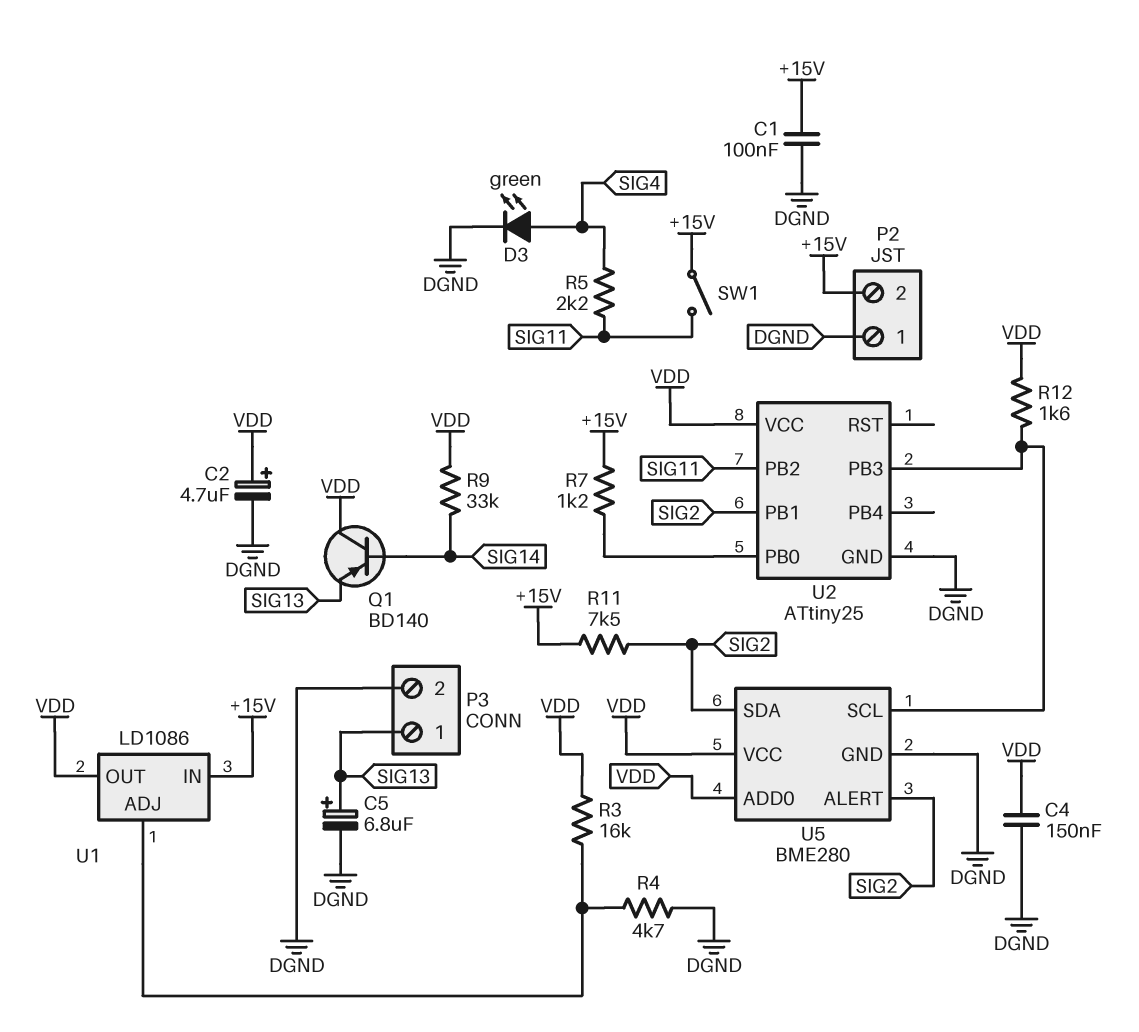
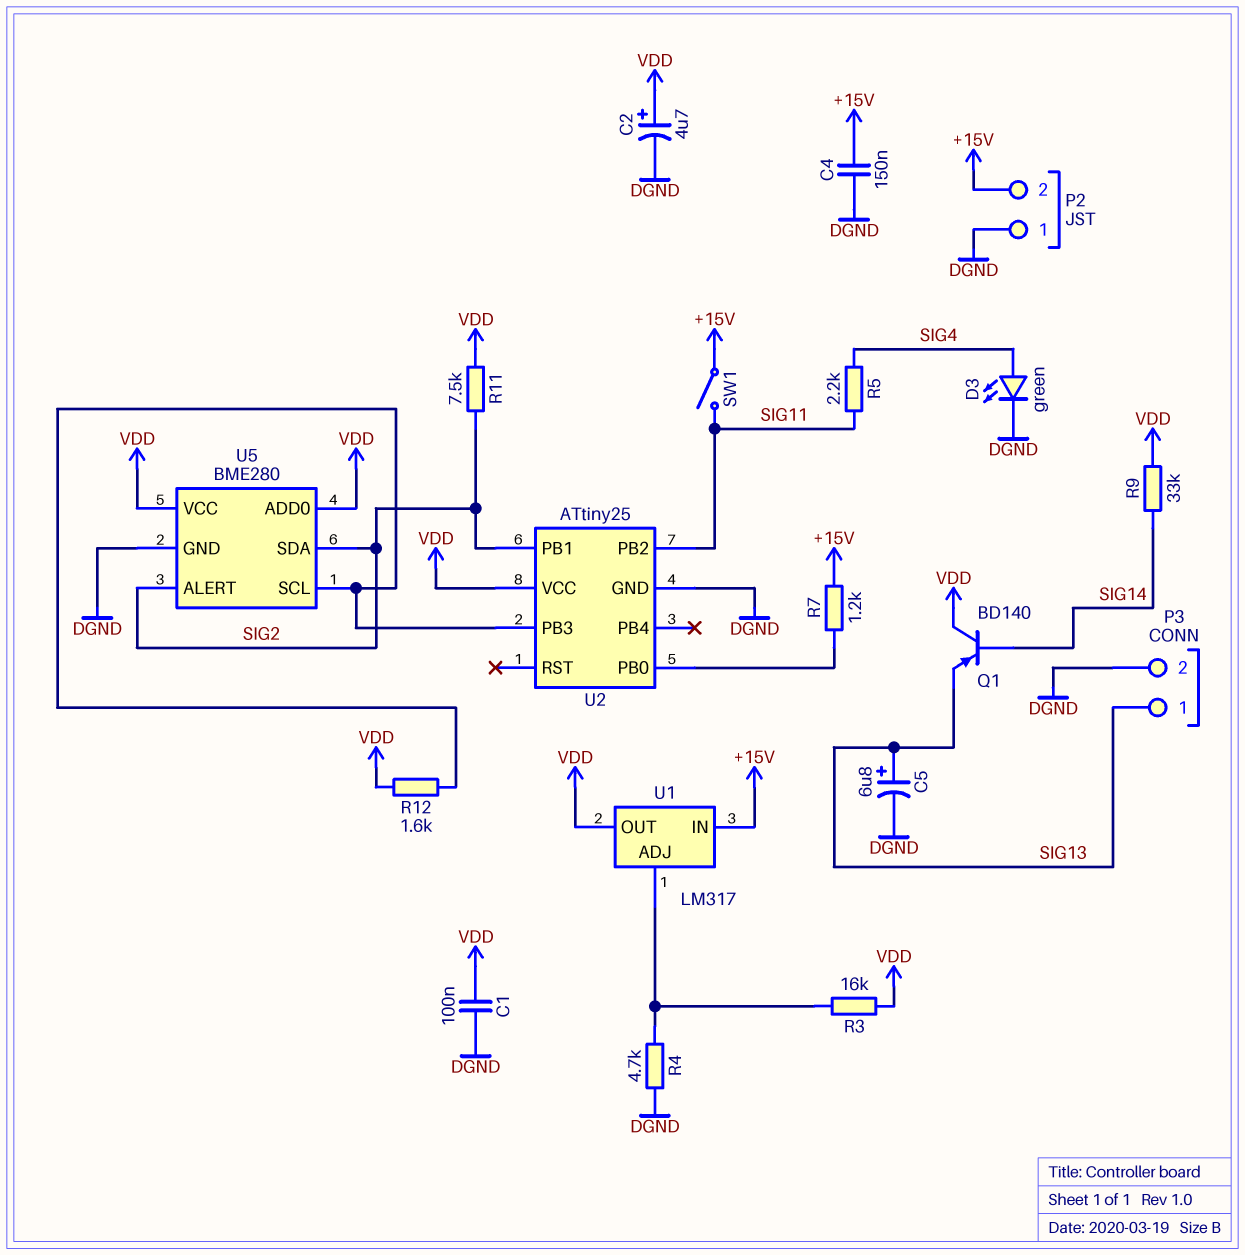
C1: 100nF (+15V, DGND) -> 100nF (DGND, VDD)
C4: 150nF (DGND, VDD) -> 150nF (+15V, DGND)
R11: 7.5k (+15V, SIG2) -> 7.5k (SIG2, VDD)
U1: LD1086 -> LM317

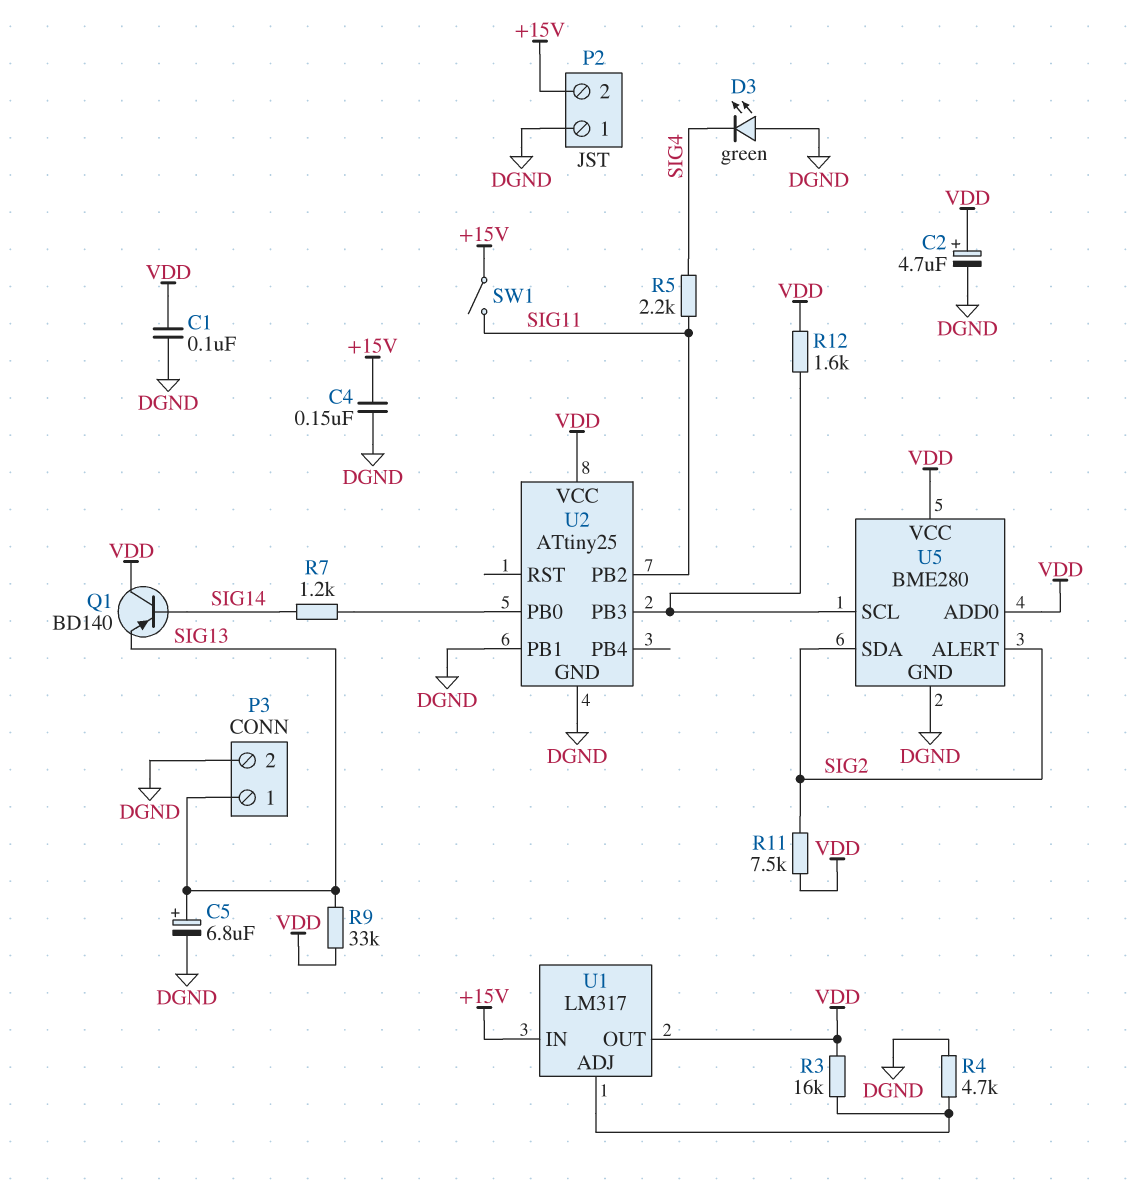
D3: LED green (A SIG4, K DGND) -> LED green (A DGND, K SIG4)
R7: 1.2k (+15V, U2/PB0) -> 1.2k (SIG14, U2/PB0)
R9: 33k (SIG14, VDD) -> 33k (SIG13, VDD)
U2 pin PB1: SIG2 -> DGND

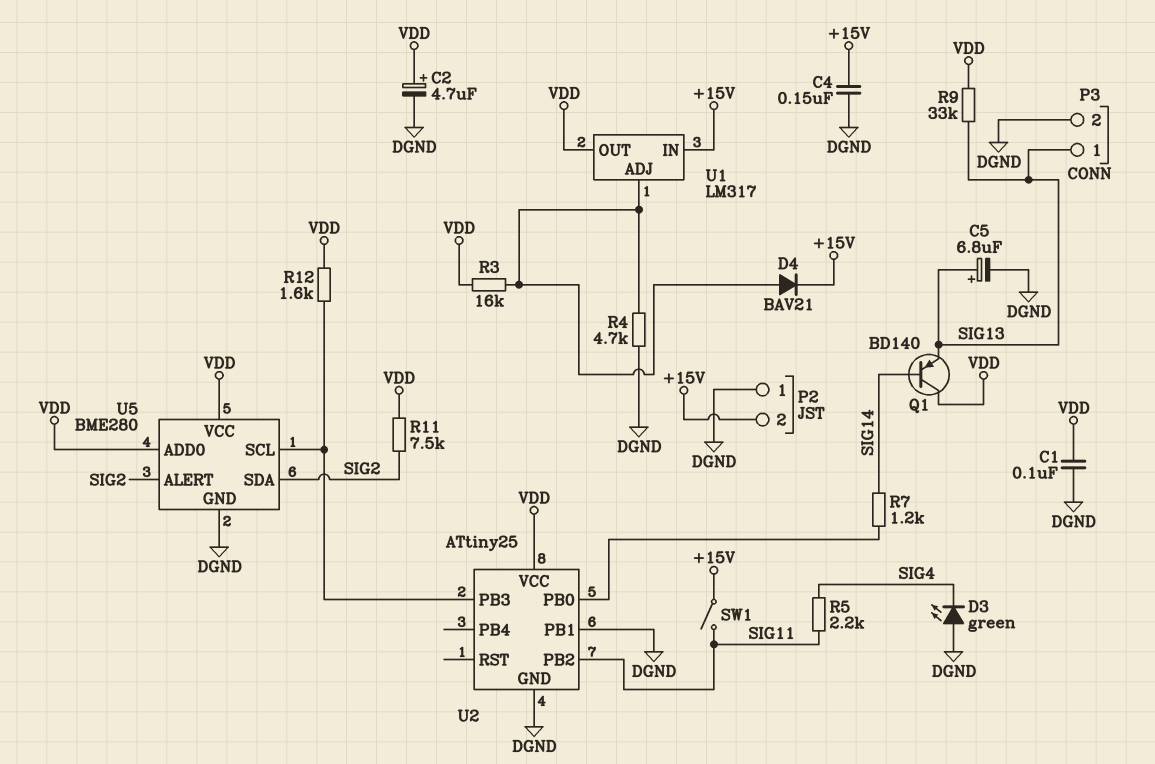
D4: none -> diode BAV21 (A U1/ADJ, K +15V)

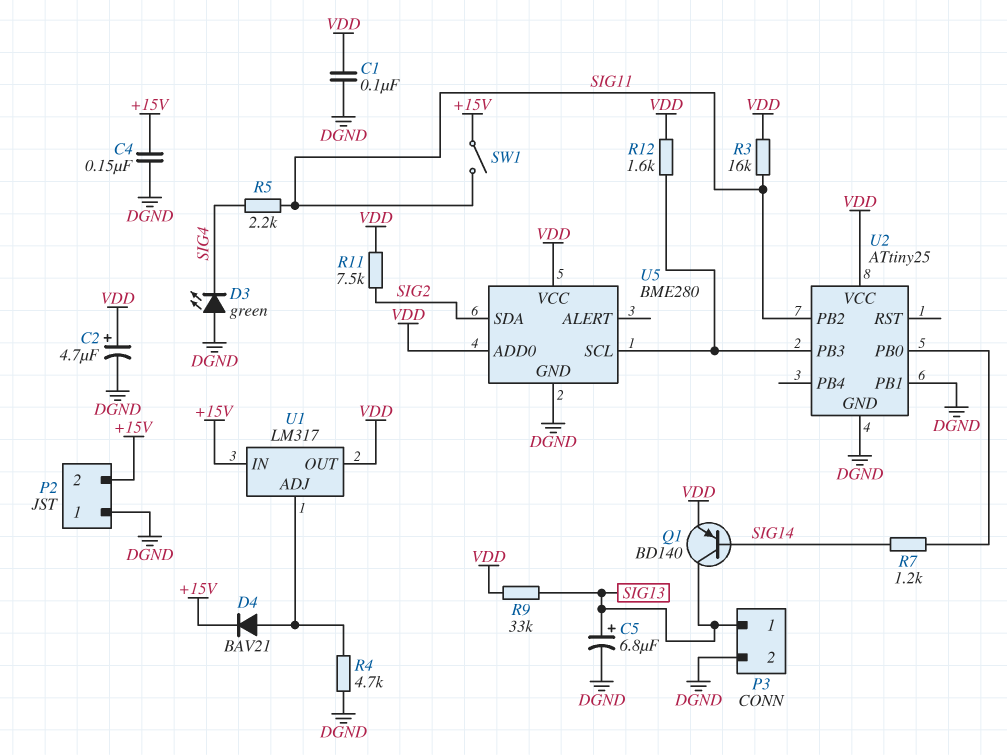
Q1: PNP BD140 (B SIG14, C VDD, E SIG13) -> PNP BD140 (B SIG14, C SIG13, E VDD)
R3: 16k (U1/ADJ, VDD) -> 16k (SIG11, VDD)
U5 pin ALERT: SIG2 -> none

